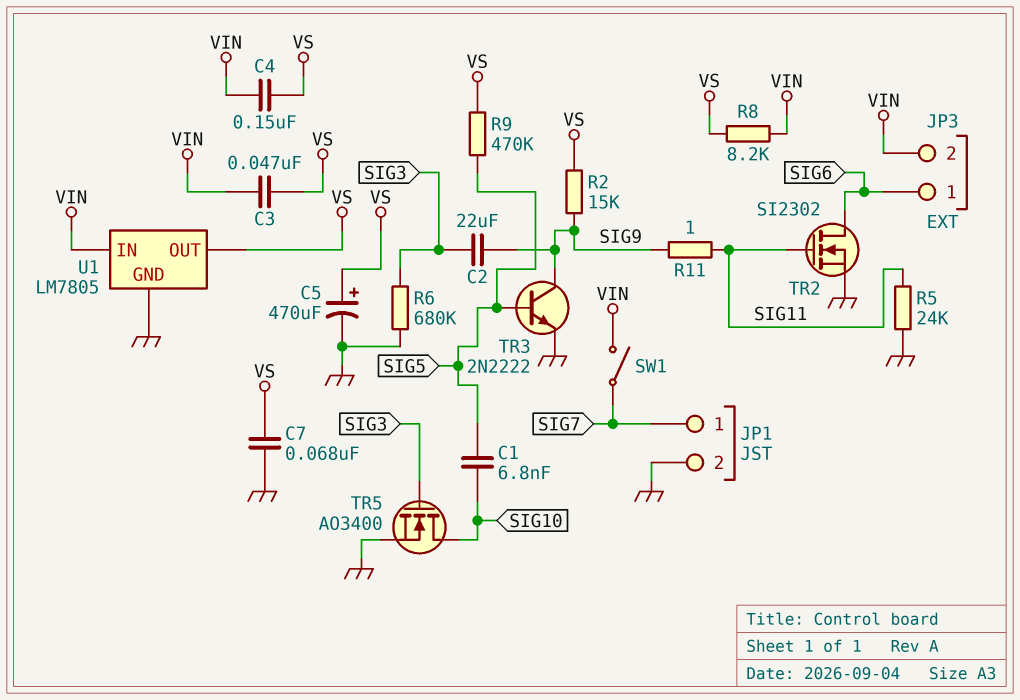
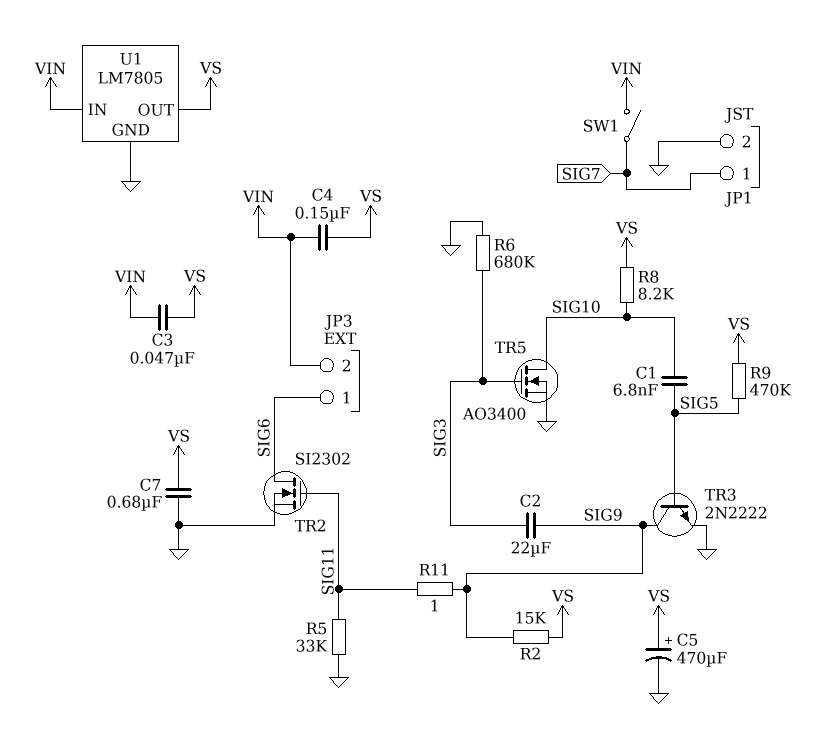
C7: 68nF (GND, VS) -> 680nF (GND, VS)
R5: 24k (GND, SIG11) -> 33k (GND, SIG11)
R8: 8.2k (VIN, VS) -> 8.2k (SIG10, VS)

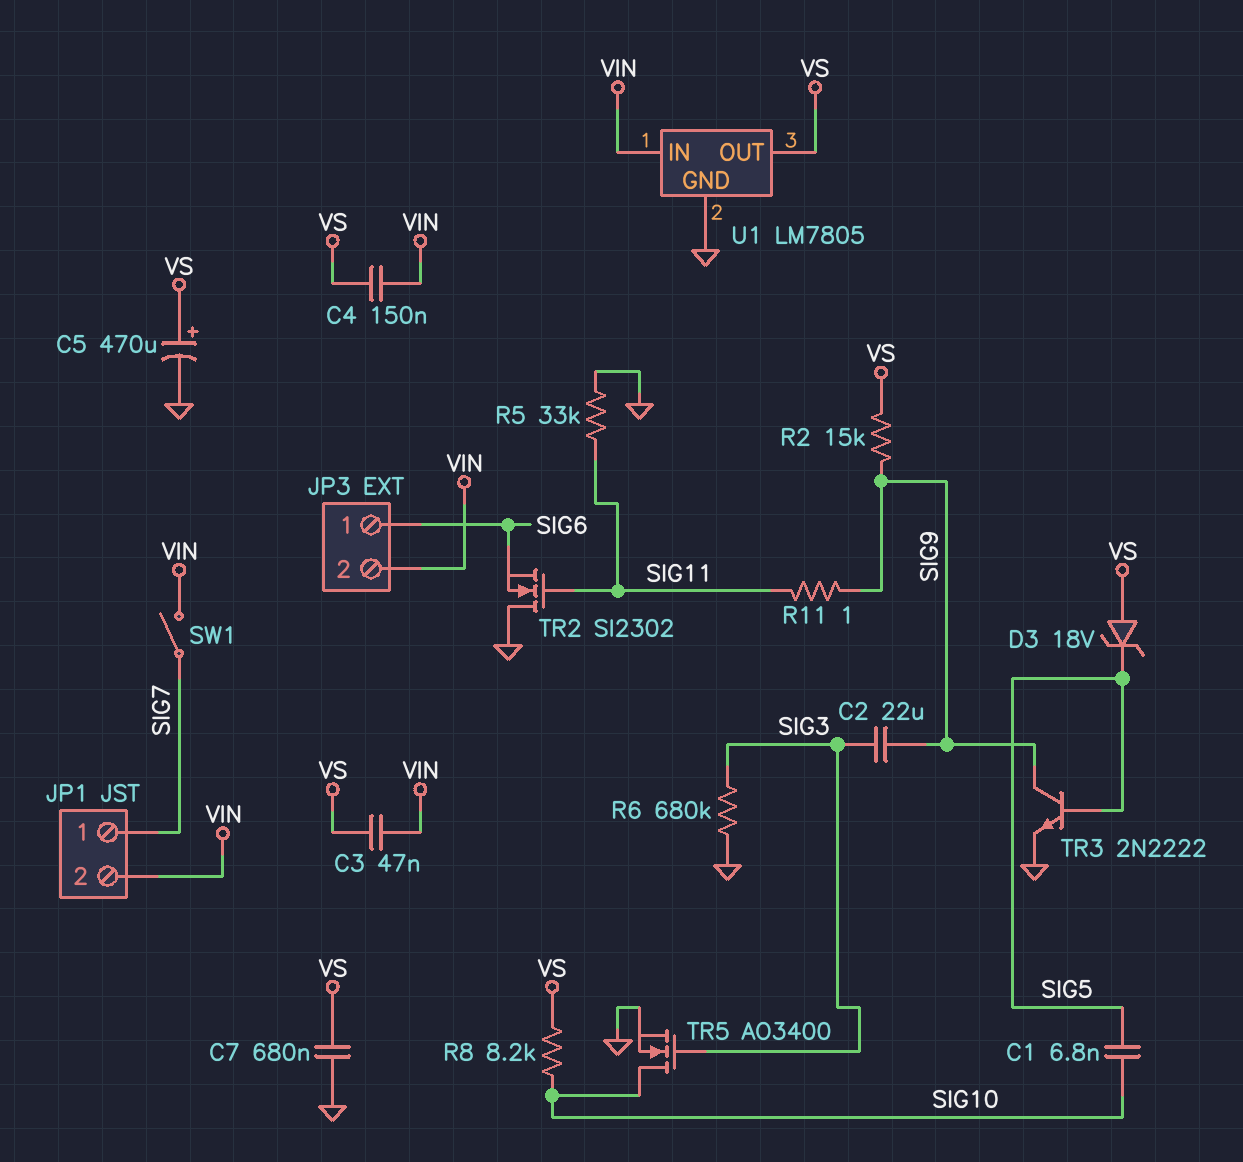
D3: none -> zener 18V (A VS, K SIG5)
JP1 pin 2: GND -> VIN
R9: 470k (SIG5, VS) -> none
TR2: NMOS SI2302 (G SIG11, D SIG6, S GND) -> NMOS SI2302 (G SIG11, D GND, S SIG6)

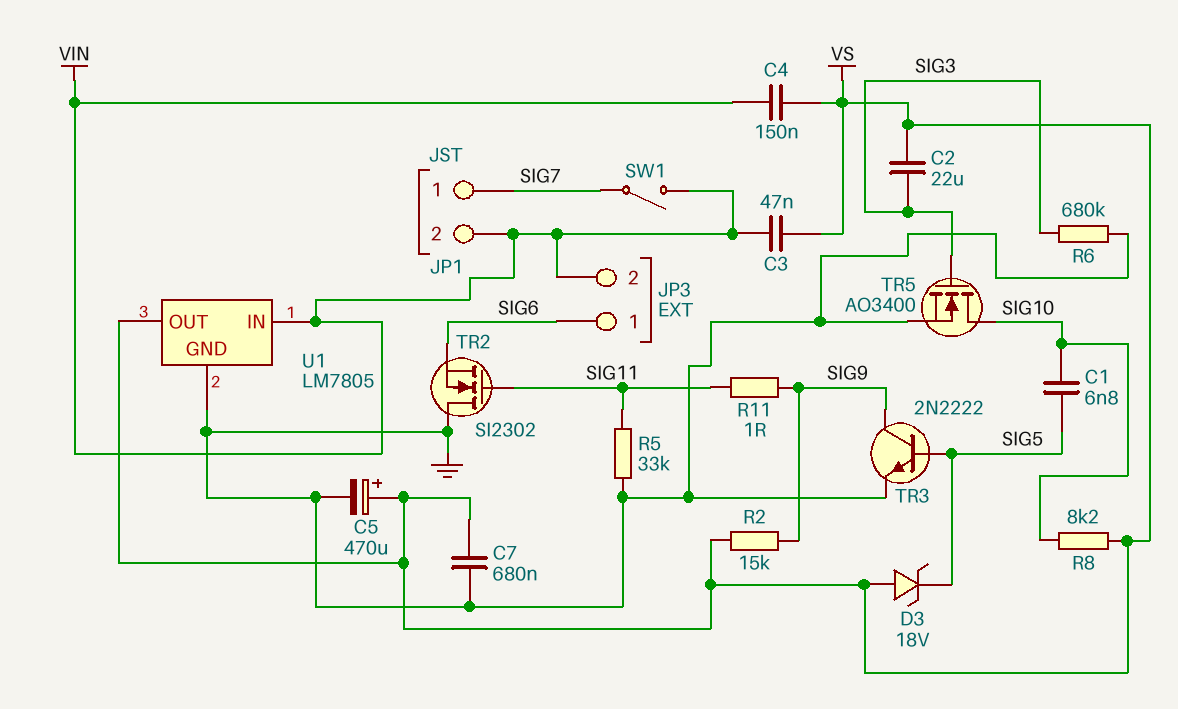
C2: 22uF (SIG3, SIG9) -> 22uF (SIG3, VS)

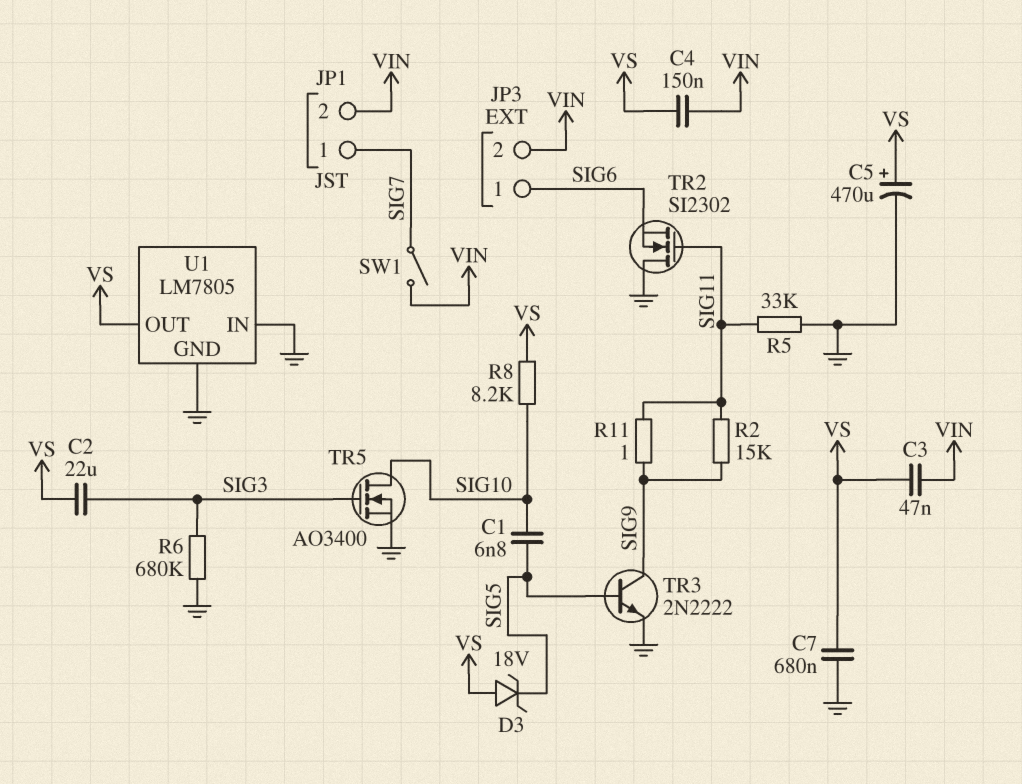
R2: 15k (SIG9, VS) -> 15k (SIG9, SIG11)
U1 pin IN: VIN -> GND

